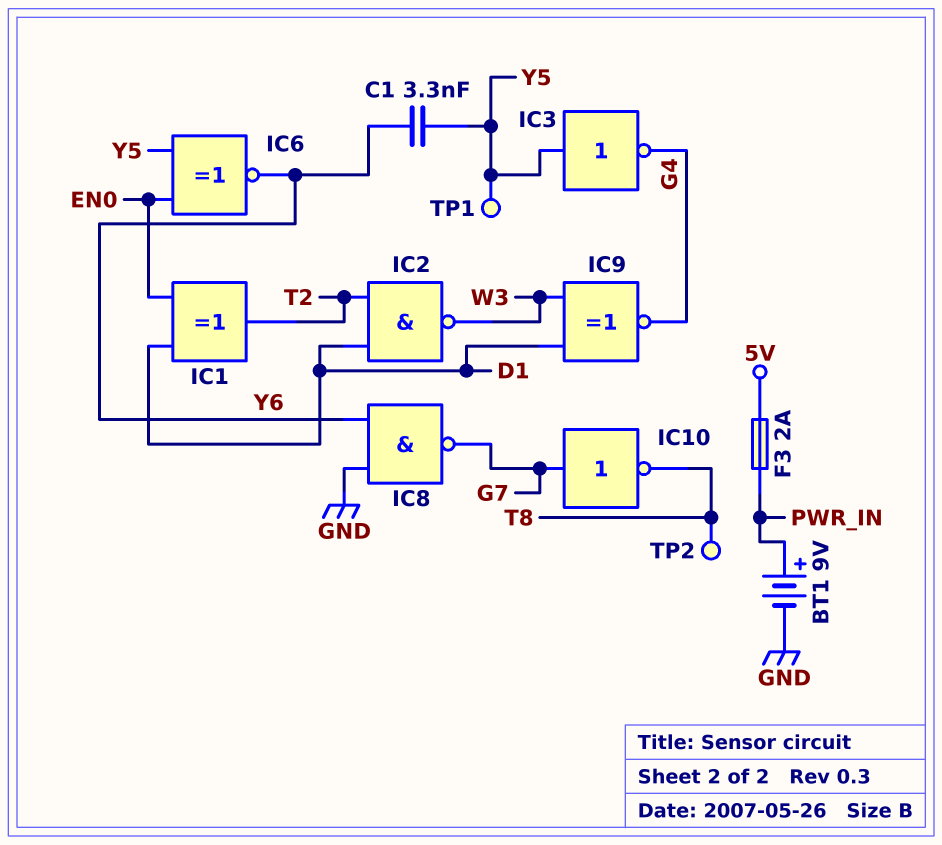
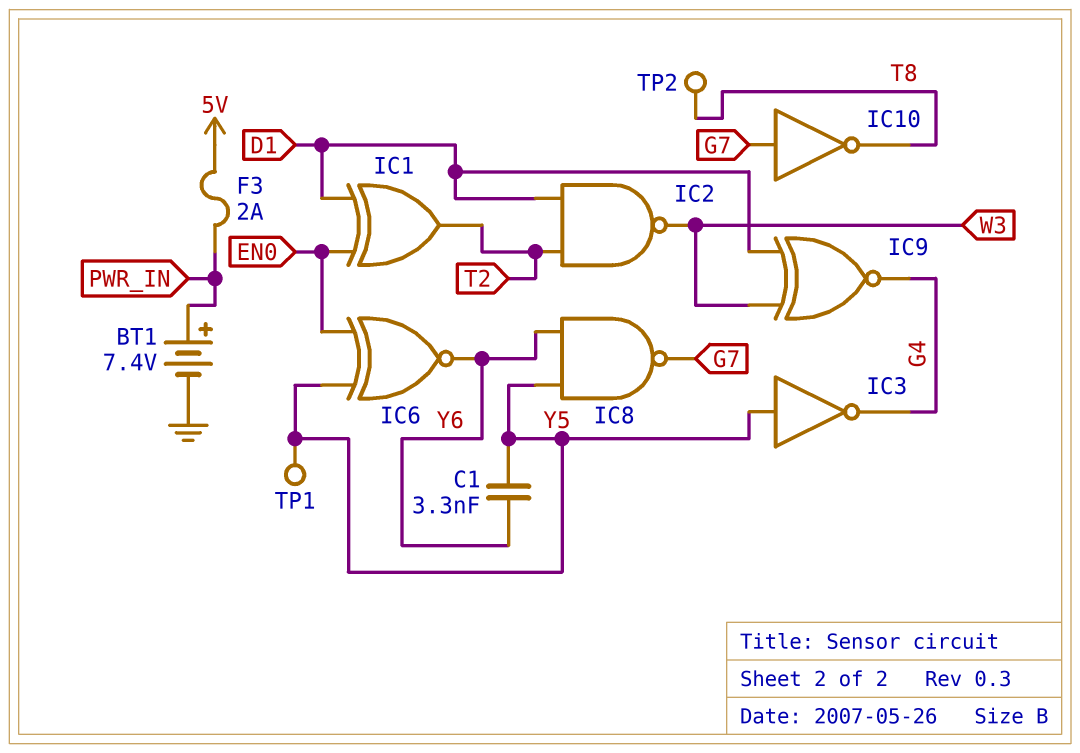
BT1: 9V (plus PWR_IN, minus GND) -> 7.4V (plus PWR_IN, minus GND)
IC8: NAND (in GND, in Y6, out G7) -> NAND (in Y5, in Y6, out G7)

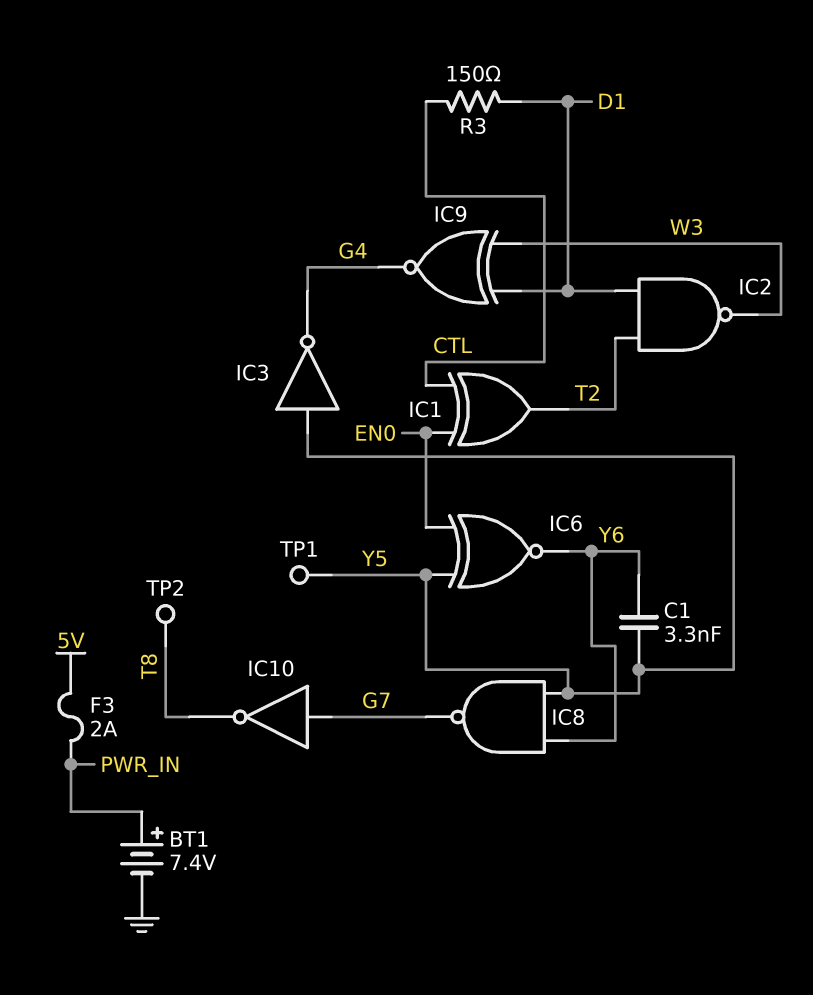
IC1: XOR (in D1, in EN0, out T2) -> XOR (in CTL, in EN0, out T2)
R3: none -> 150 (CTL, D1)

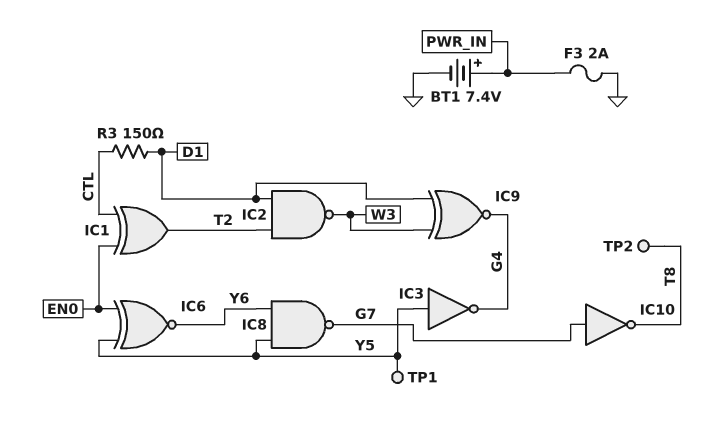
C1: 3.3nF (Y5, Y6) -> none
F3: 2A (5V, PWR_IN) -> 2A (GND, PWR_IN)

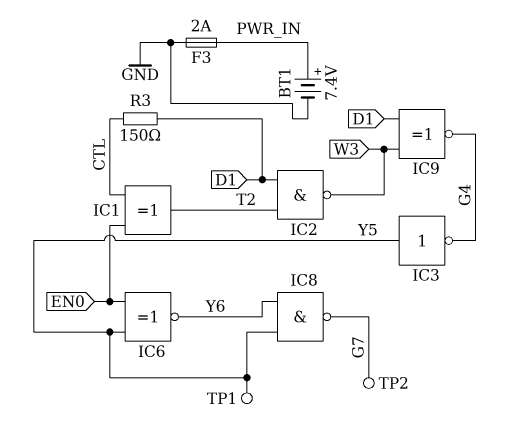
IC10: NOT (in G7, out T8) -> none
TP2: test point (T8) -> test point (G7)

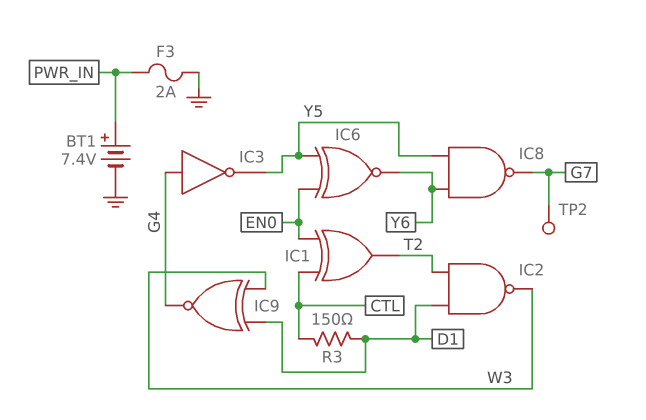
IC3: NOT (in Y5, out G4) -> NOT (in G4, out Y5)
TP1: test point (Y5) -> none

